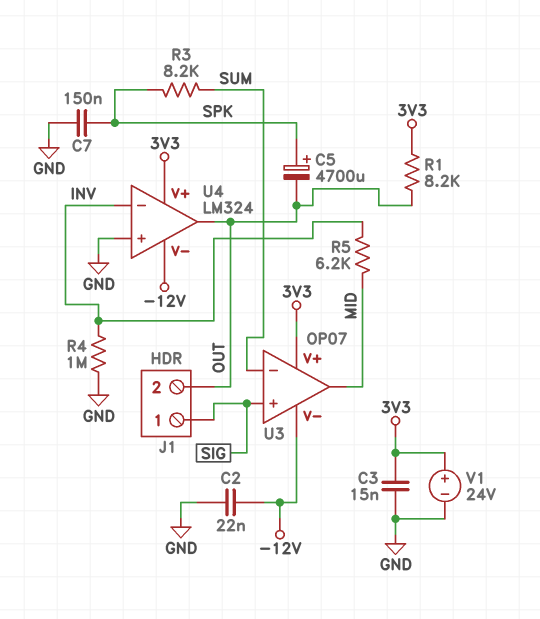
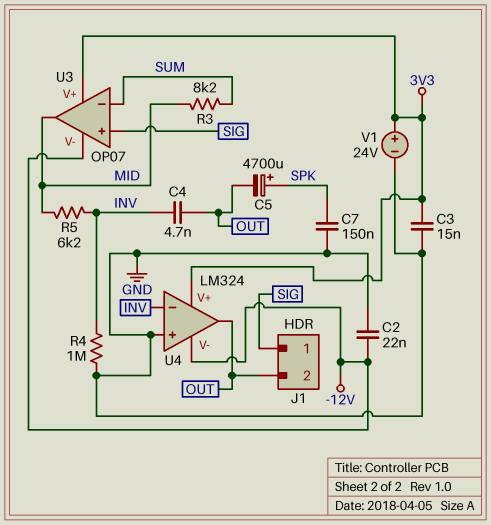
C4: none -> 4.7nF (INV, OUT)
R1: 8.2k (3V3, OUT) -> none
R3: 8.2k (SPK, SUM) -> 8.2k (MID, SUM)

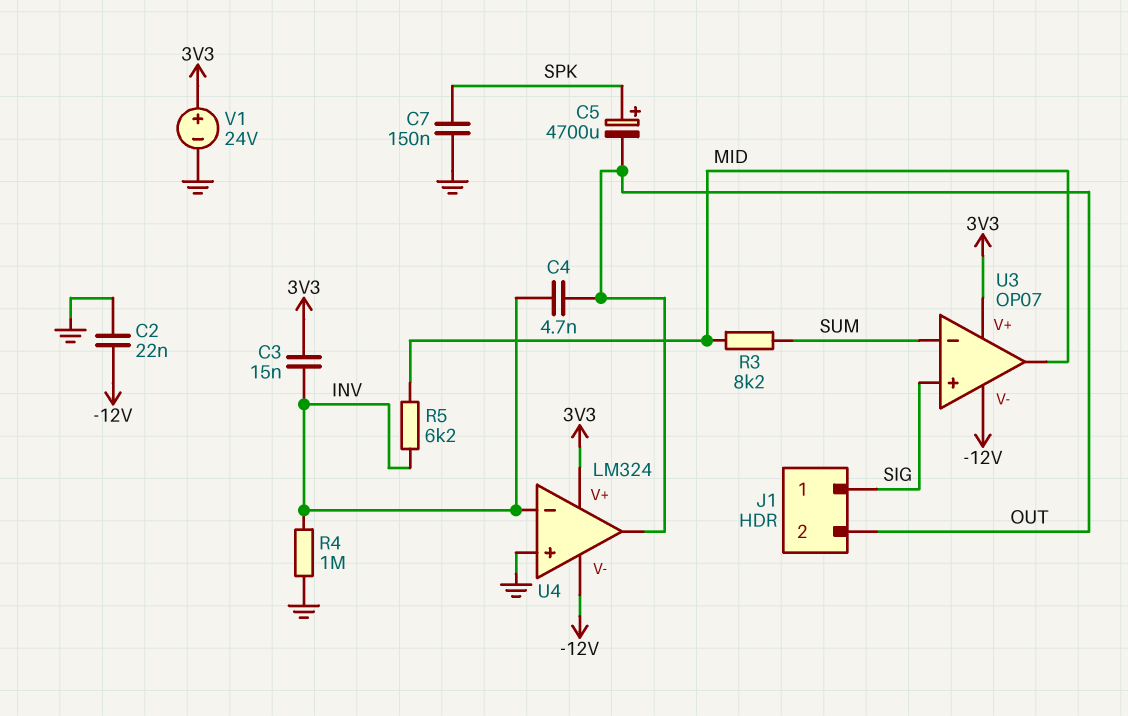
C3: 15nF (3V3, GND) -> 15nF (3V3, INV)

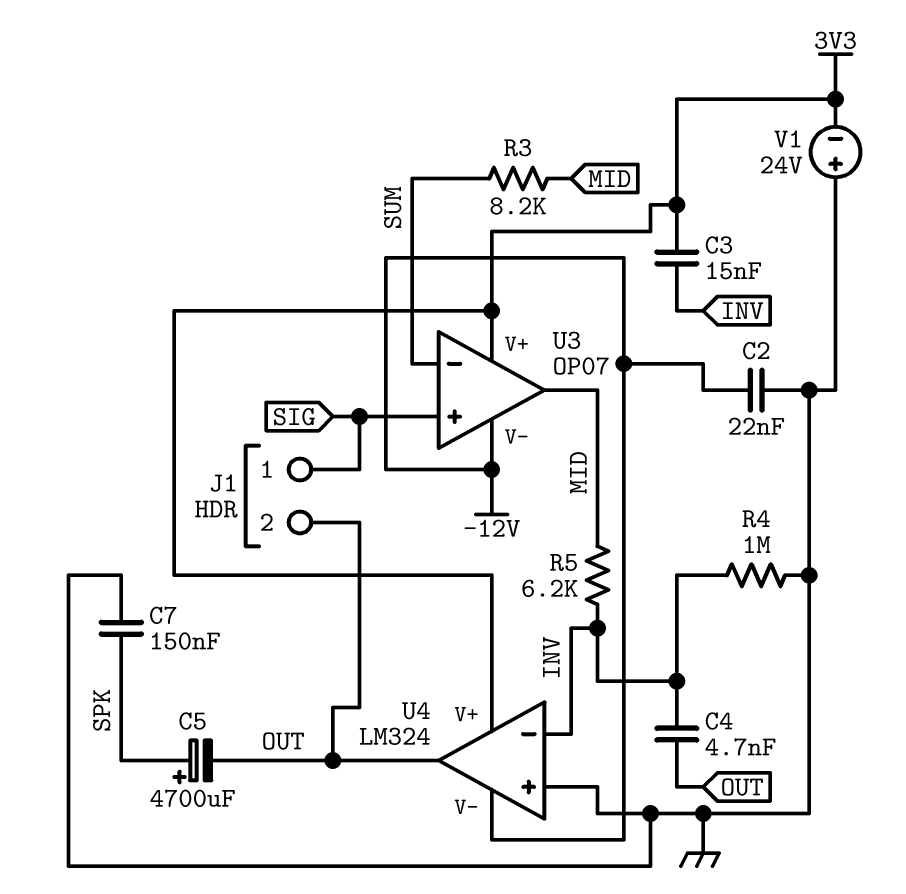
V1: 24V (plus 3V3, minus GND) -> 24V (plus GND, minus 3V3)

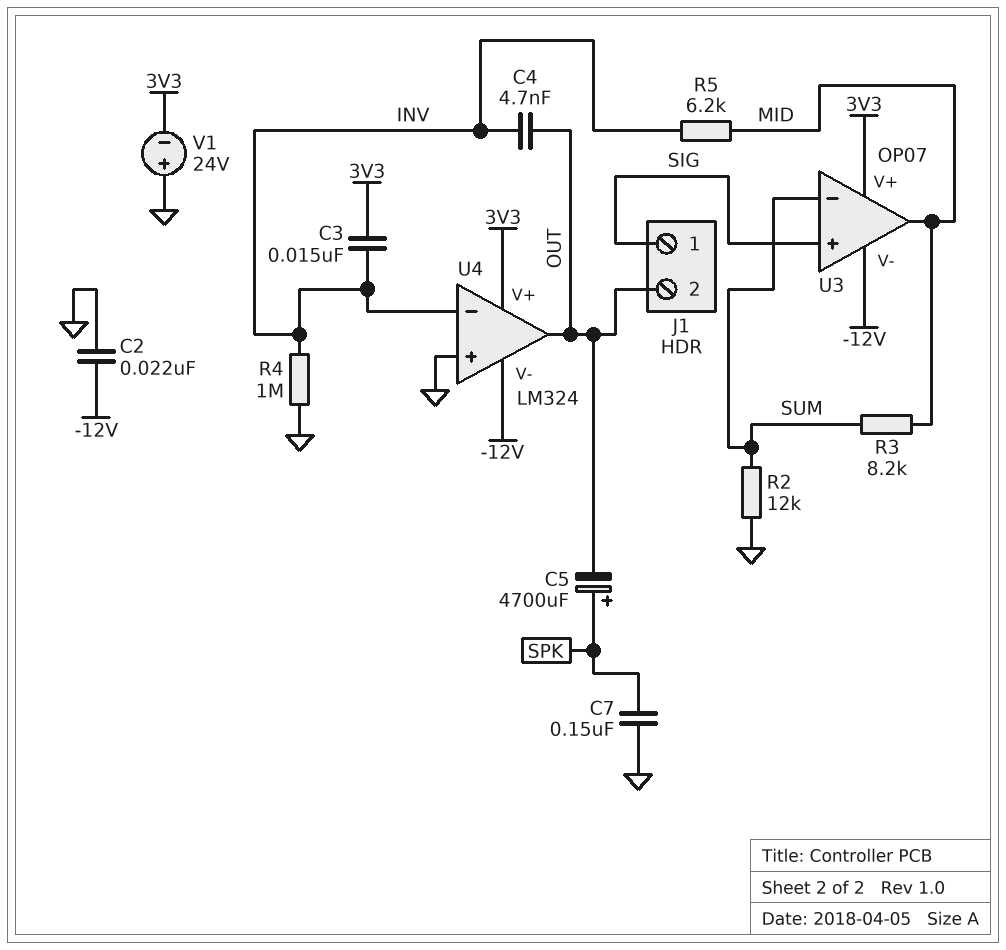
R2: none -> 12k (GND, SUM)

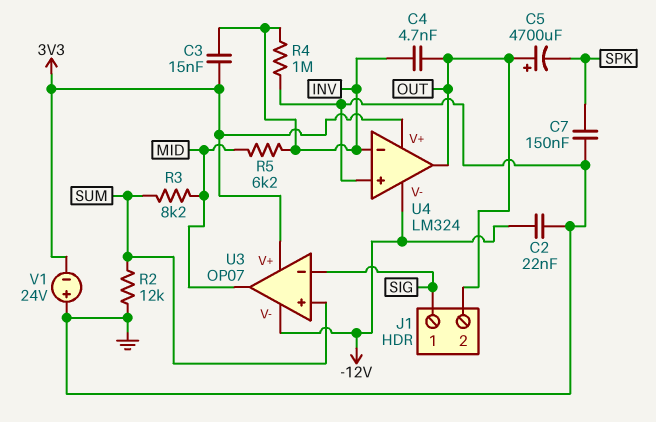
C5: 4700uF (plus SPK, minus OUT) -> 4700uF (plus OUT, minus SPK)
U3 pin in+: SIG -> SUM
U3 pin in-: SUM -> SIG

